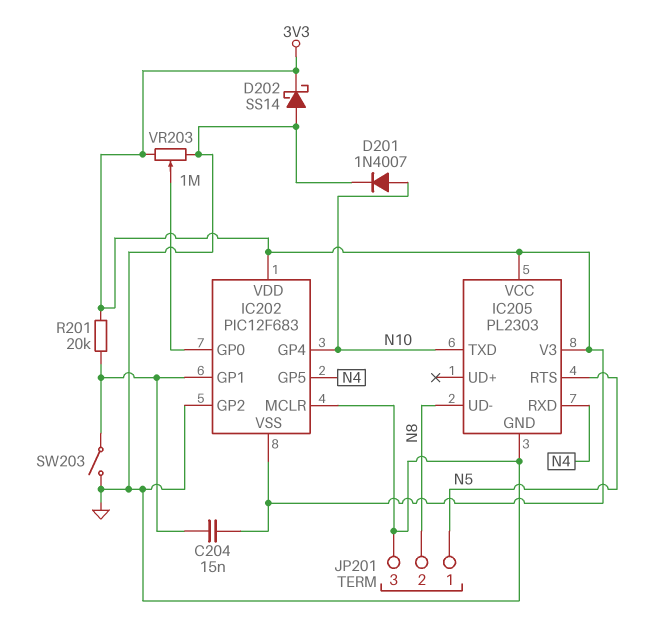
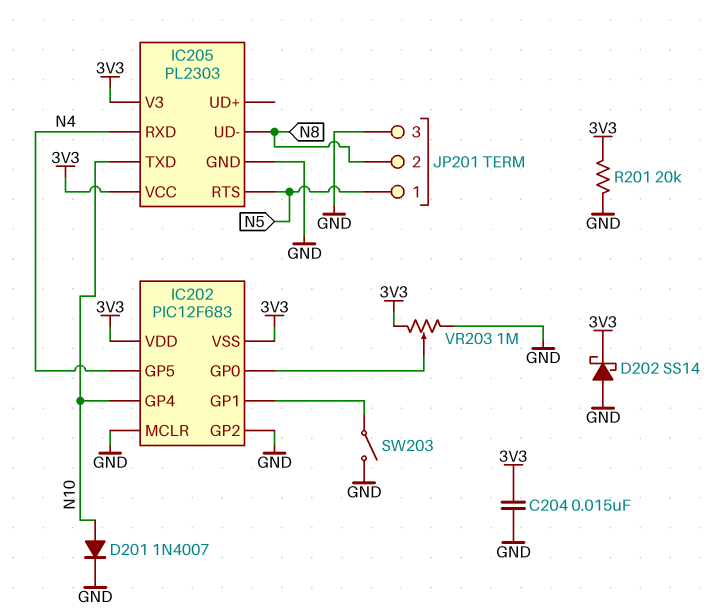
C204: 15nF (3V3, IC202/GP1) -> 15nF (3V3, GND)
R201: 20k (3V3, IC202/GP1) -> 20k (3V3, GND)

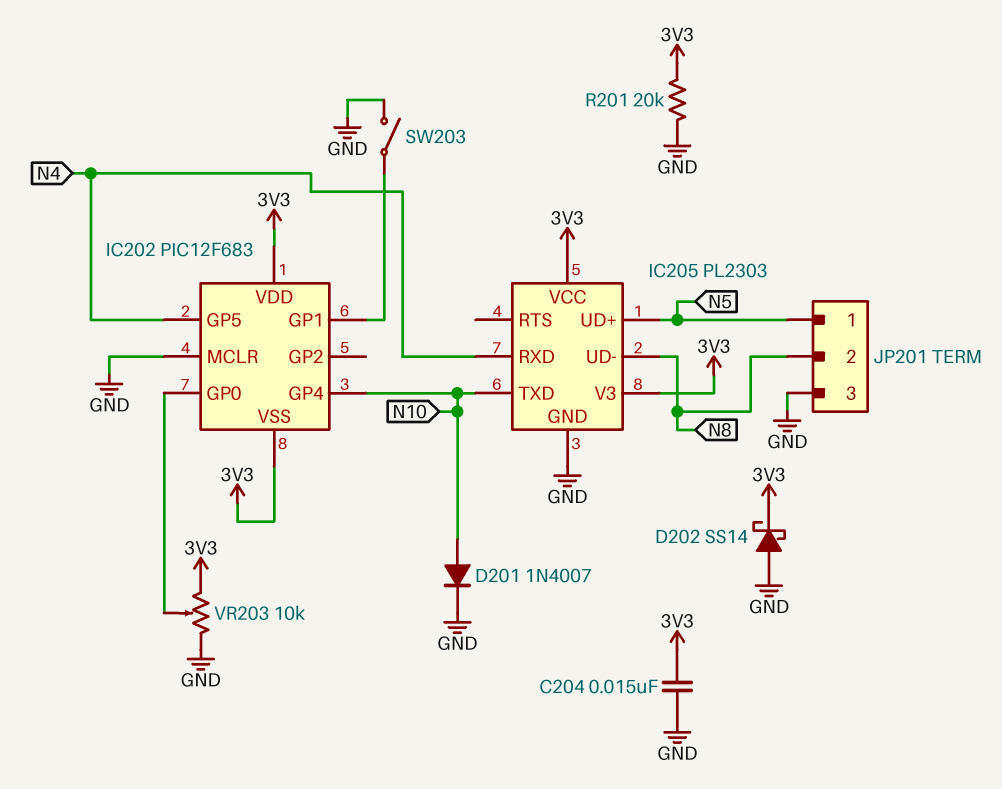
IC202 pin GP2: GND -> none
IC205 pin RTS: N5 -> none
IC205 pin UD+: none -> N5
VR203: 1M (3V3, GND, wiper IC202/GP0) -> 10k (3V3, GND, wiper IC202/GP0)

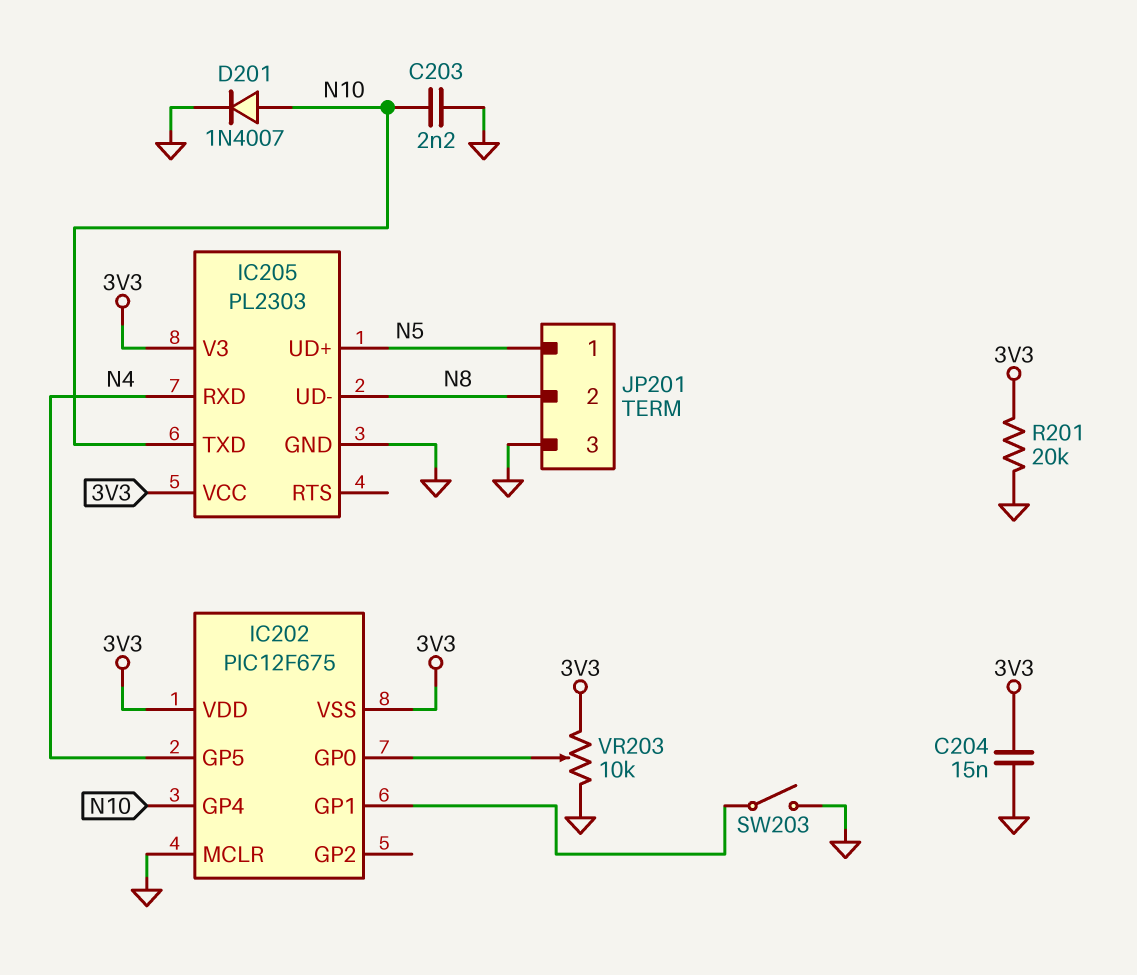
C203: none -> 2.2nF (GND, N10)
D202: schottky SS14 (A GND, K 3V3) -> none
IC202: PIC12F683 -> PIC12F675

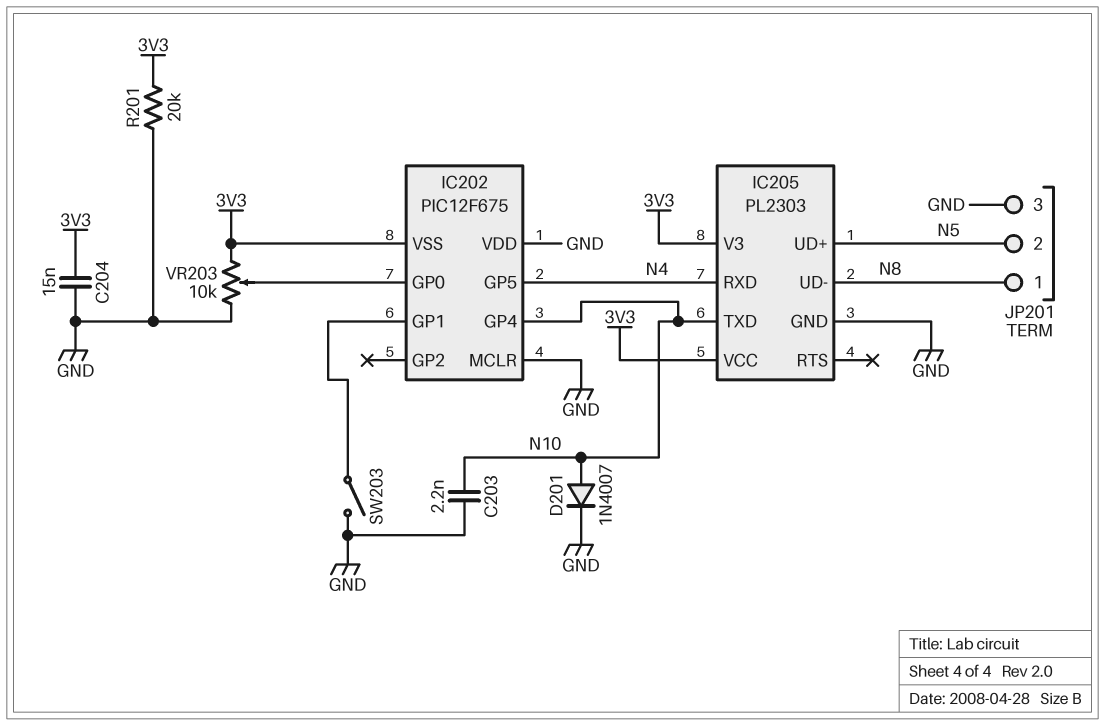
IC202 pin VDD: 3V3 -> GND
JP201 pin 1: N5 -> N8
JP201 pin 2: N8 -> N5

